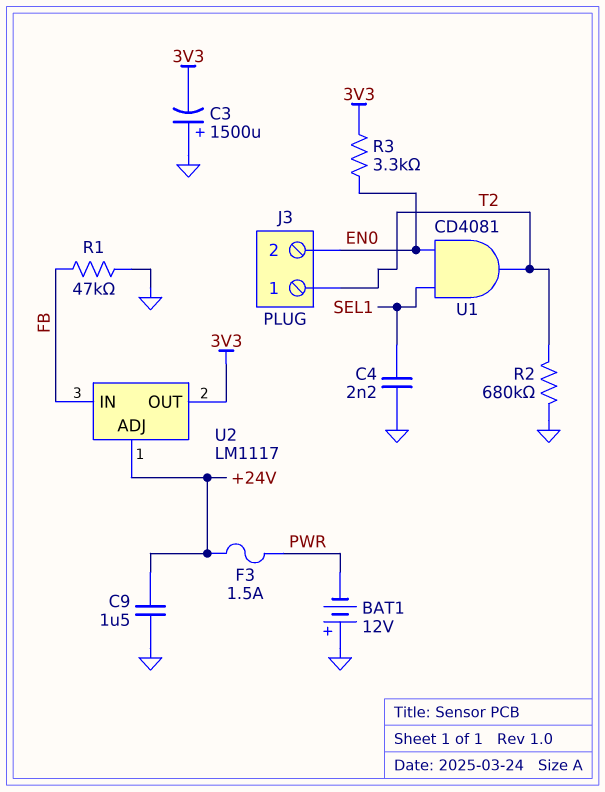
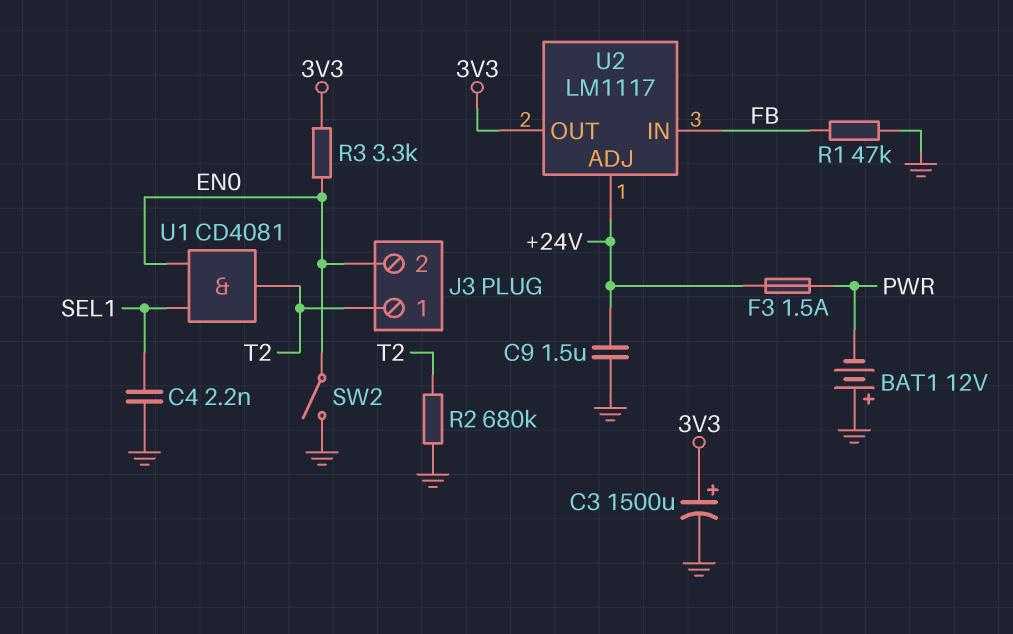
C3: 1500uF (plus GND, minus 3V3) -> 1500uF (plus 3V3, minus GND)
SW2: none -> switch (EN0, GND)

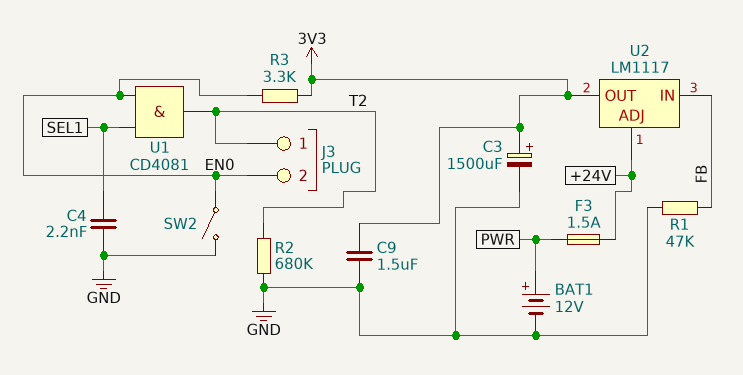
BAT1: 12V (plus GND, minus PWR) -> 12V (plus PWR, minus GND)
C9: 1.5uF (+24V, GND) -> 1.5uF (3V3, GND)

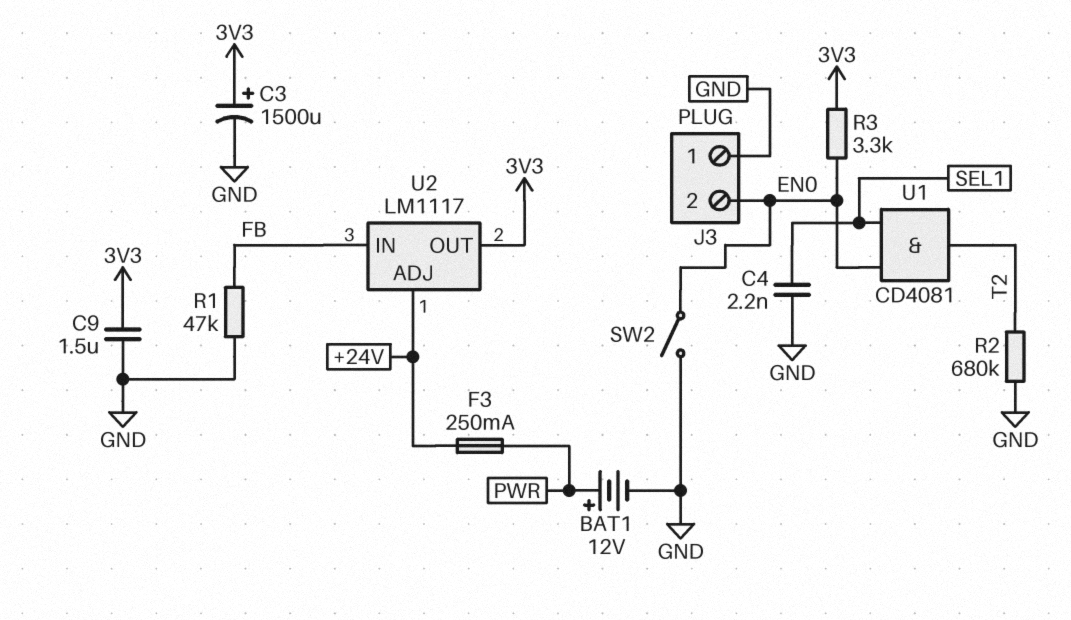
F3: 1.5A (+24V, PWR) -> 250mA (+24V, PWR)
J3 pin 1: T2 -> GND

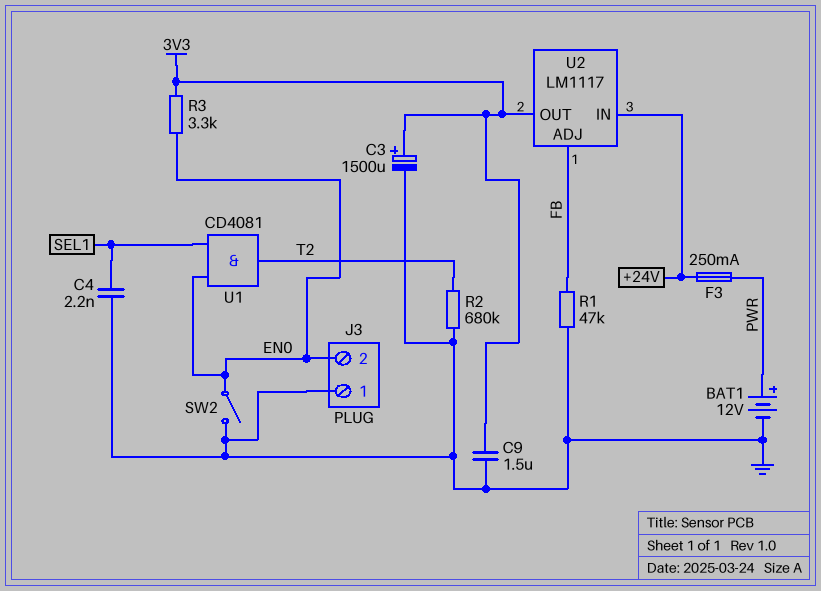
U2 pin ADJ: +24V -> FB
U2 pin IN: FB -> +24V

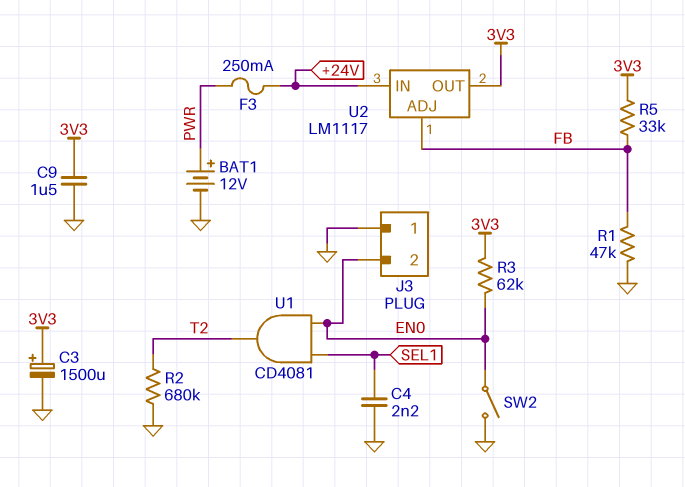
R3: 3.3k (3V3, EN0) -> 62k (3V3, EN0)
R5: none -> 33k (3V3, FB)

